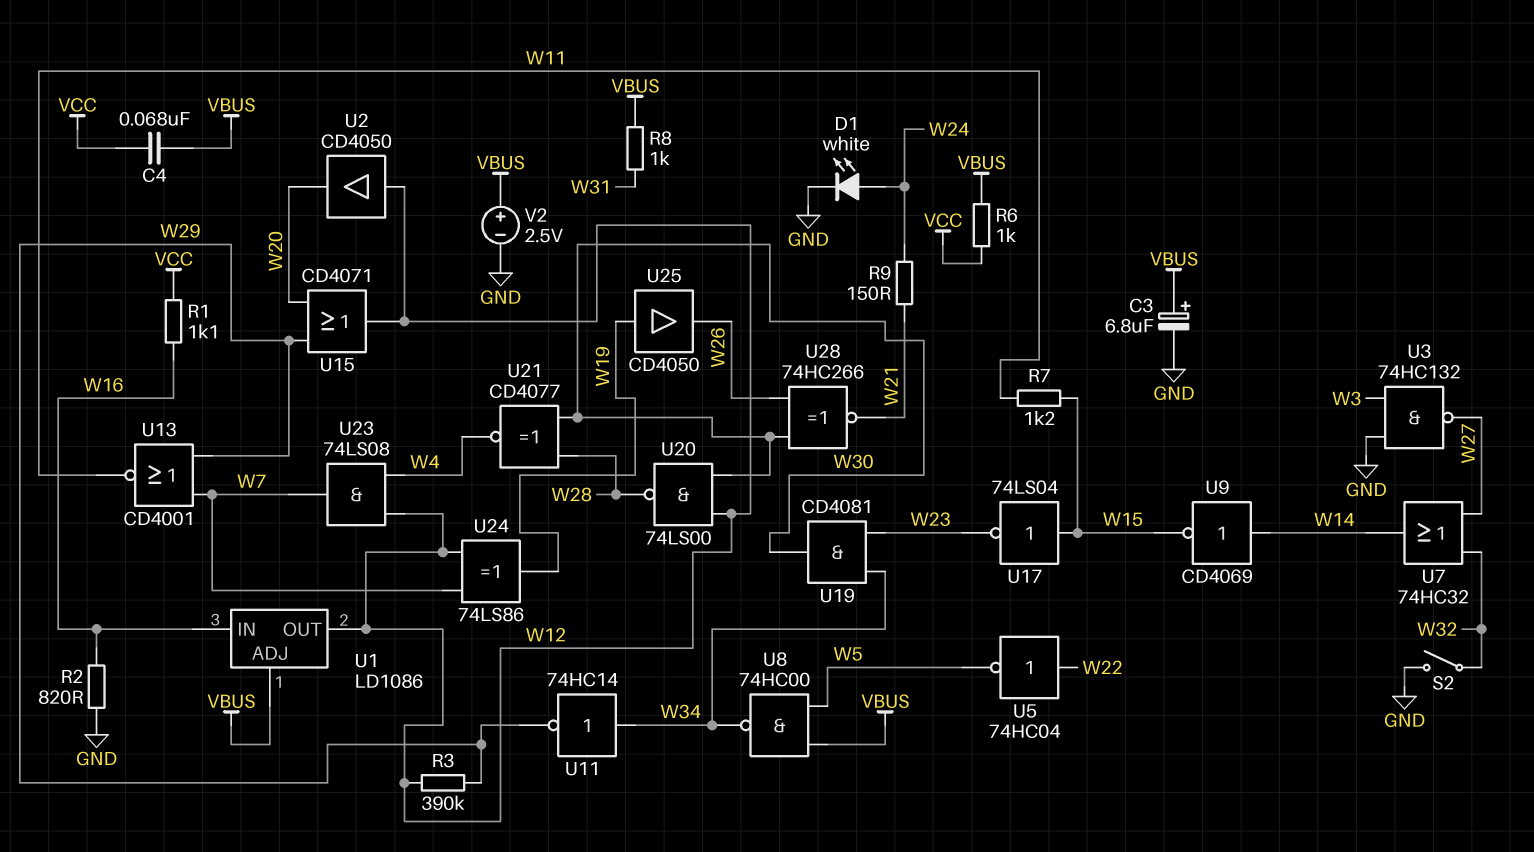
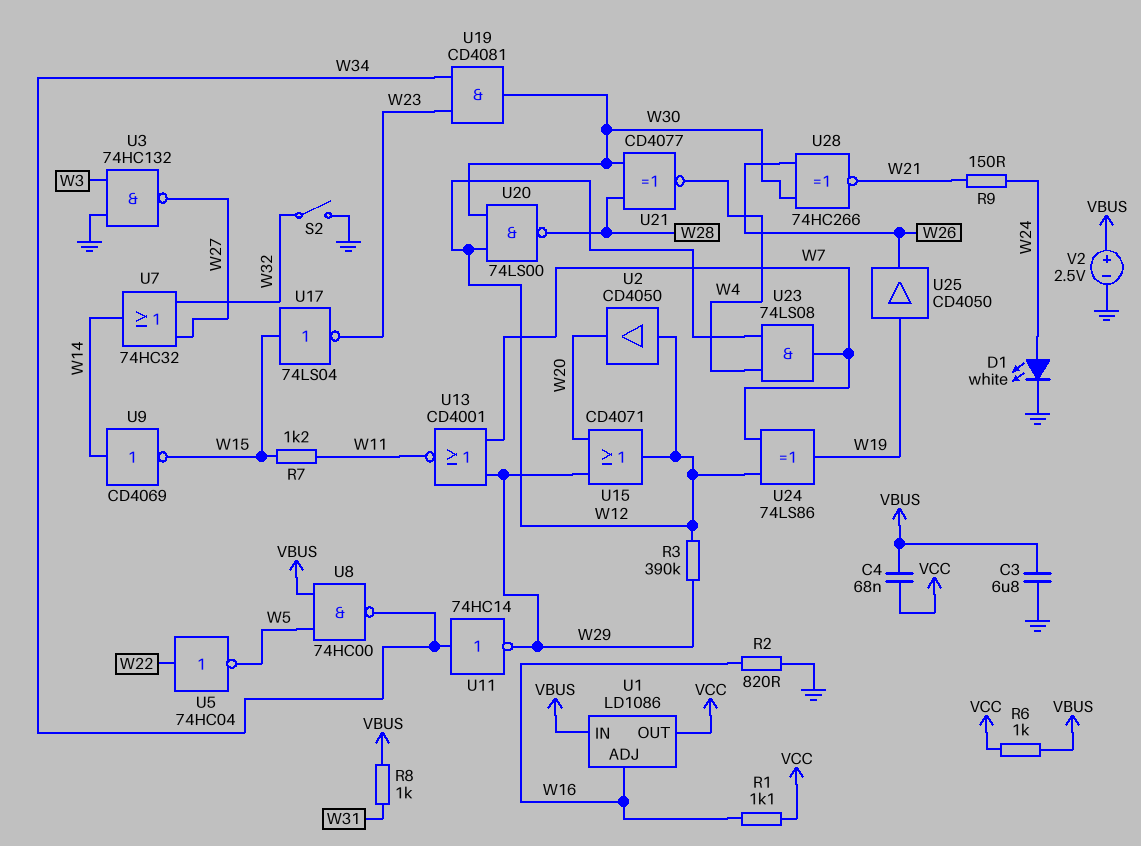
C3: 6.8uF (plus VBUS, minus GND) -> 6.8uF (GND, VBUS)
U1 pin ADJ: VBUS -> W16
U1 pin IN: W16 -> VBUS
U1 pin OUT: W12 -> VCC

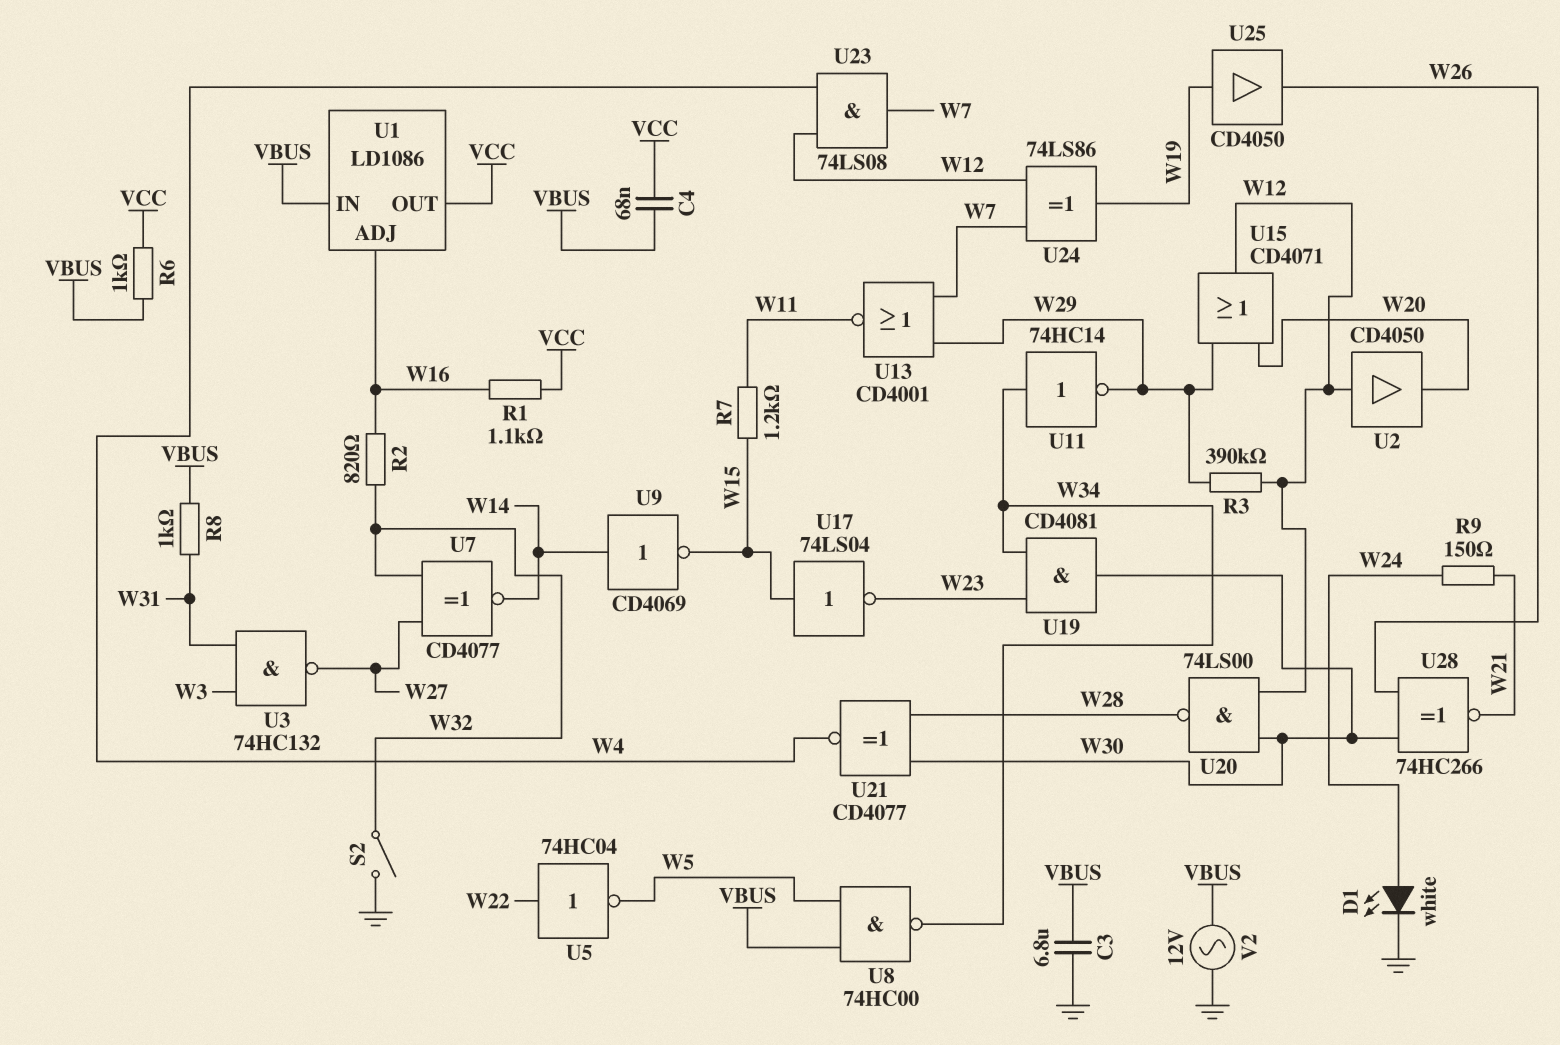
R2: 820 (GND, W16) -> 820 (W16, W32)
U3: NAND 74HC132 (in GND, in W3, out W27) -> NAND 74HC132 (in W3, in W31, out W27)
U7: OR 74HC32 (in W27, in W32, out W14) -> XNOR CD4077 (in W27, in W32, out W14)
V2: 2.5V (plus VBUS, minus GND) -> AC 12V (GND, VBUS)

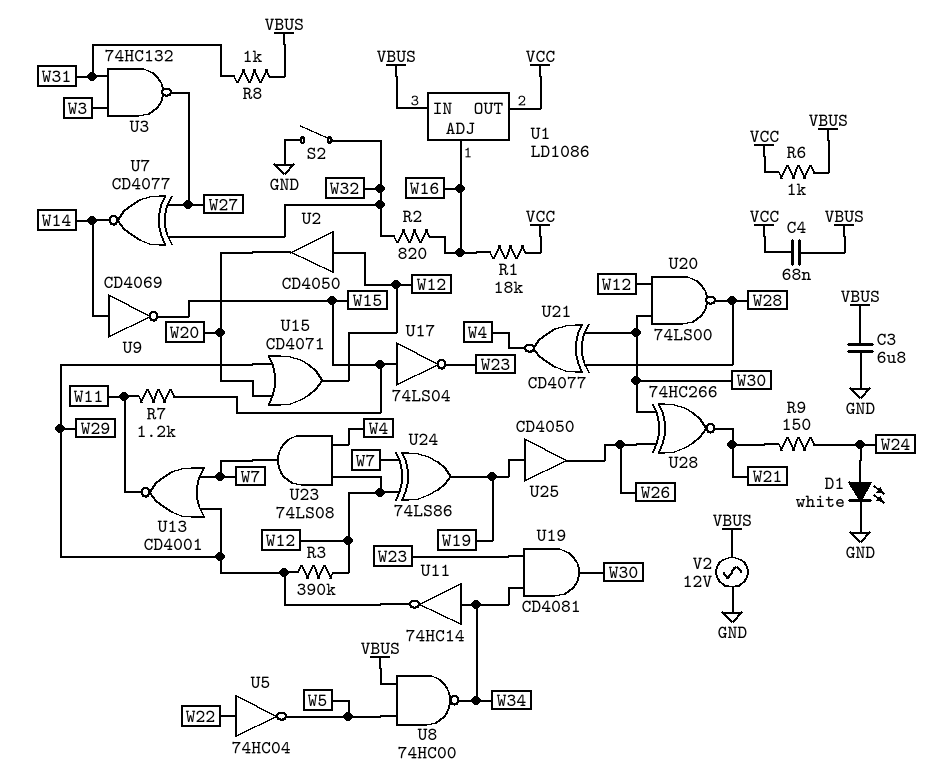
R1: 1.1k (VCC, W16) -> 18k (VCC, W16)

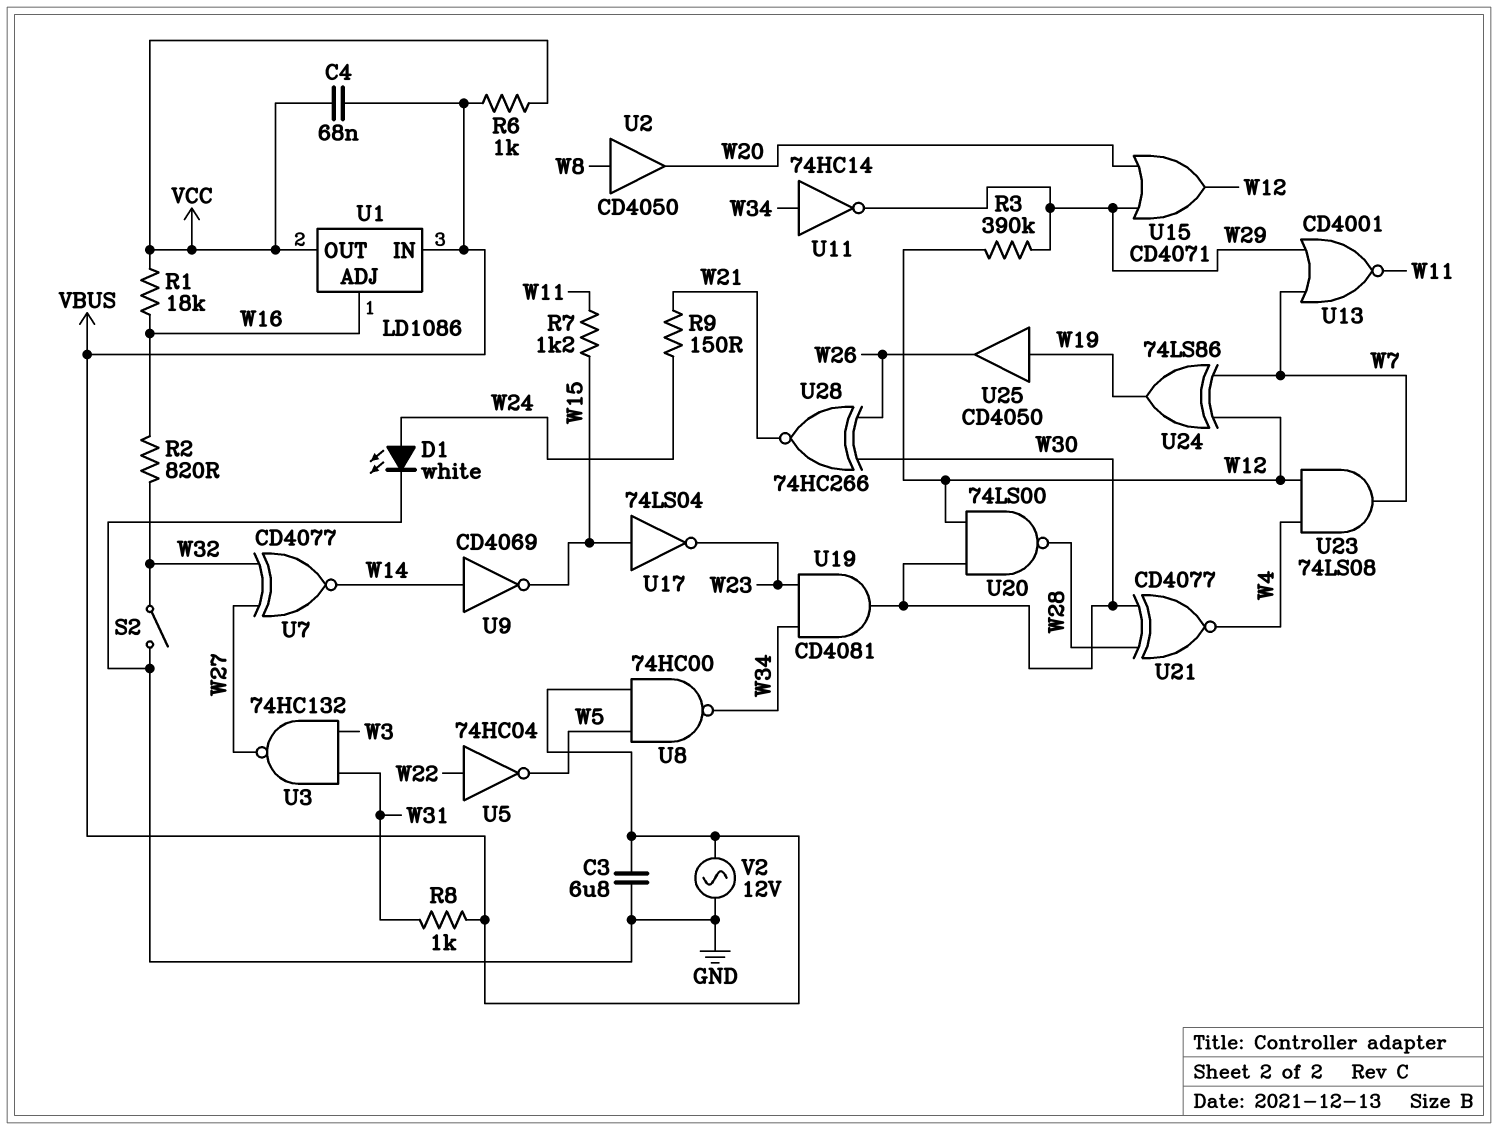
U2: buffer CD4050 (in W12, out W20) -> buffer CD4050 (in W8, out W20)

